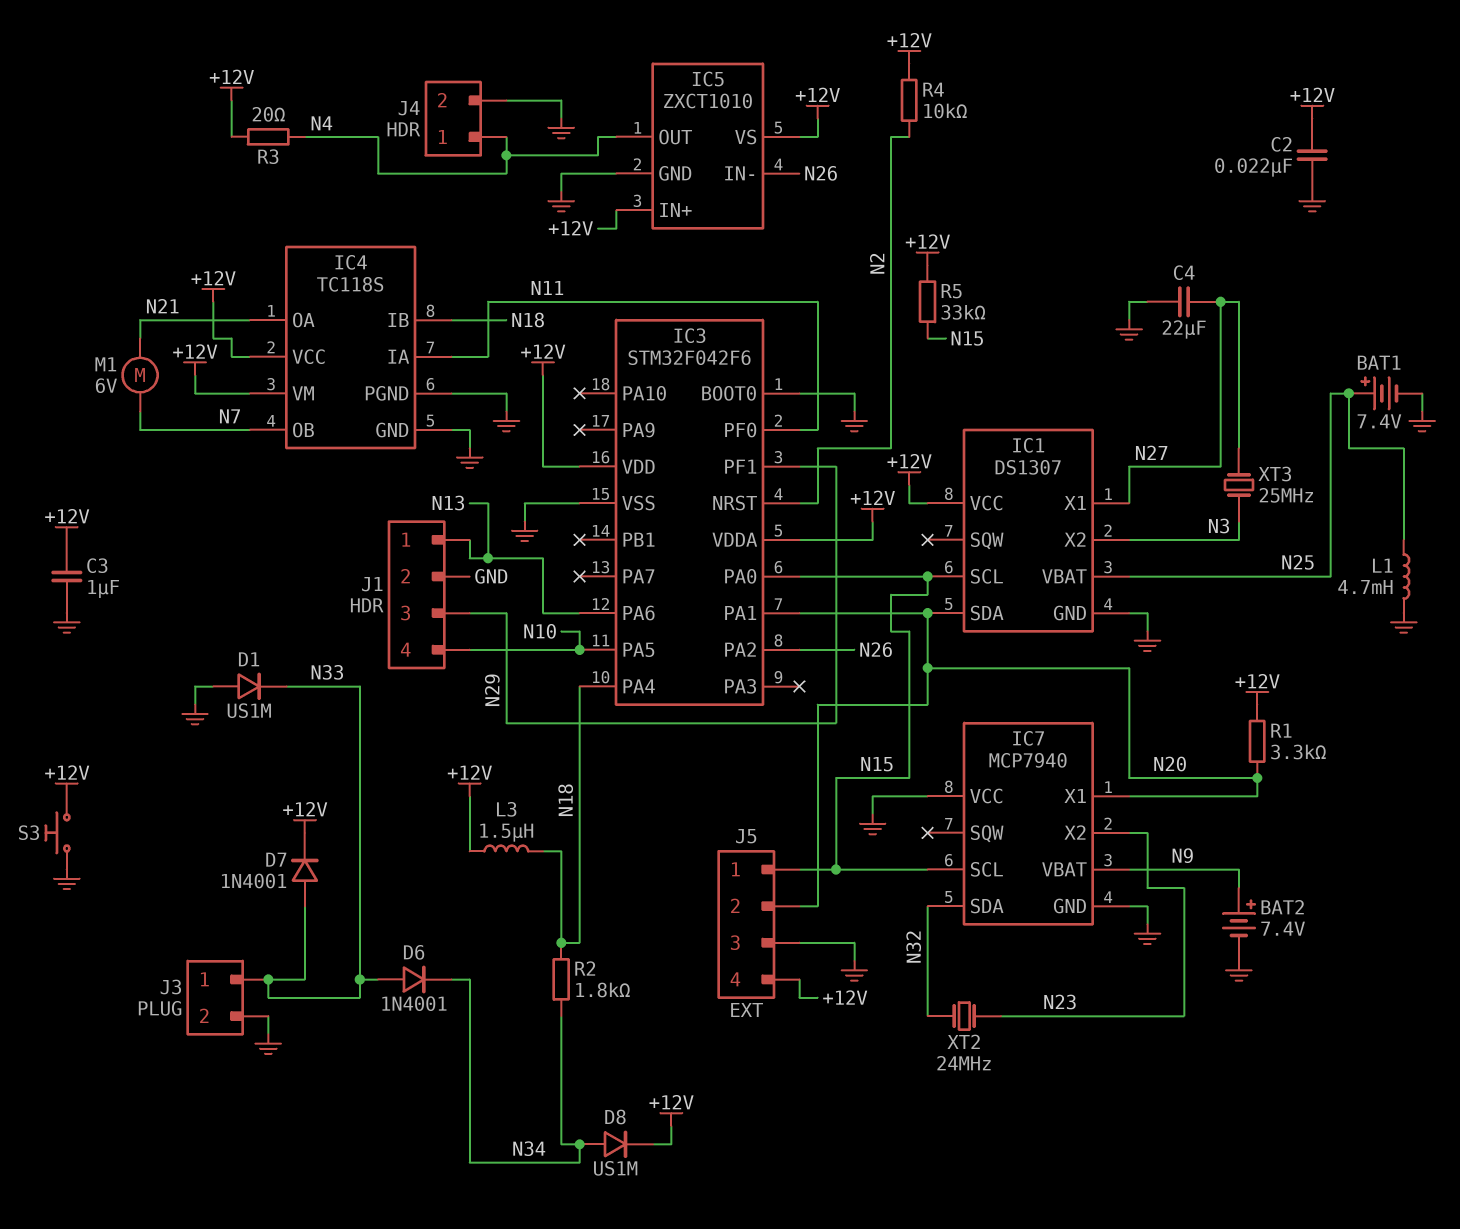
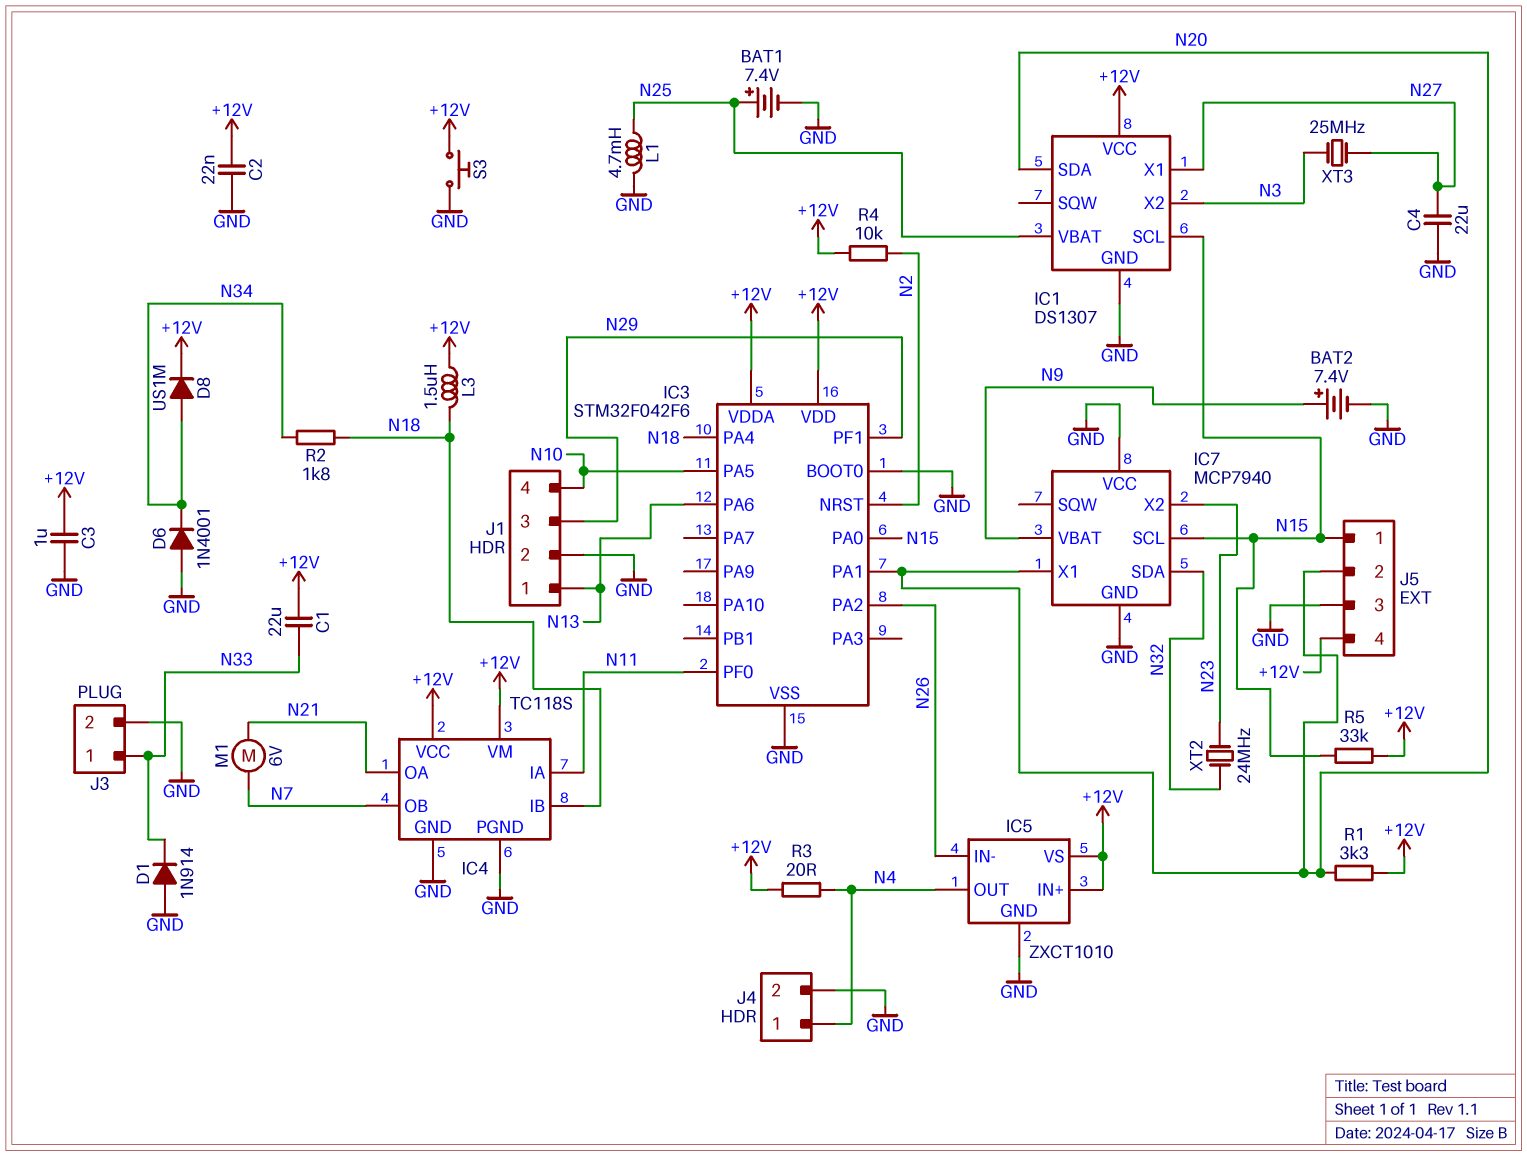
C1: none -> 22uF (+12V, N33)
D1: diode US1M (A GND, K N33) -> diode 1N914 (A GND, K N33)
D6: diode 1N4001 (A N33, K N34) -> diode 1N4001 (A GND, K N34)
D7: diode 1N4001 (A N33, K +12V) -> none

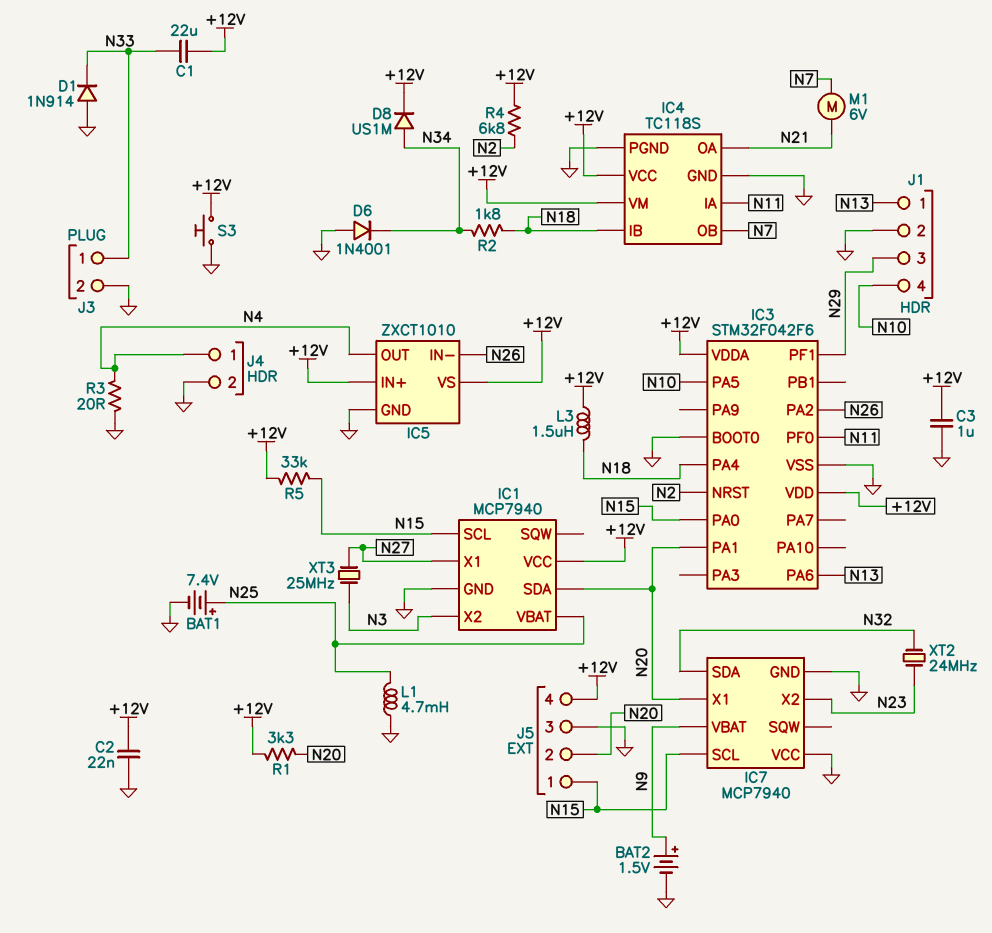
BAT2: 7.4V (plus N9, minus GND) -> 1.5V (plus N9, minus GND)
C4: 22uF (GND, N27) -> none
IC1: DS1307 -> MCP7940
R3: 20 (+12V, N4) -> 20 (GND, N4)
R4: 10k (+12V, N2) -> 6.8k (+12V, N2)

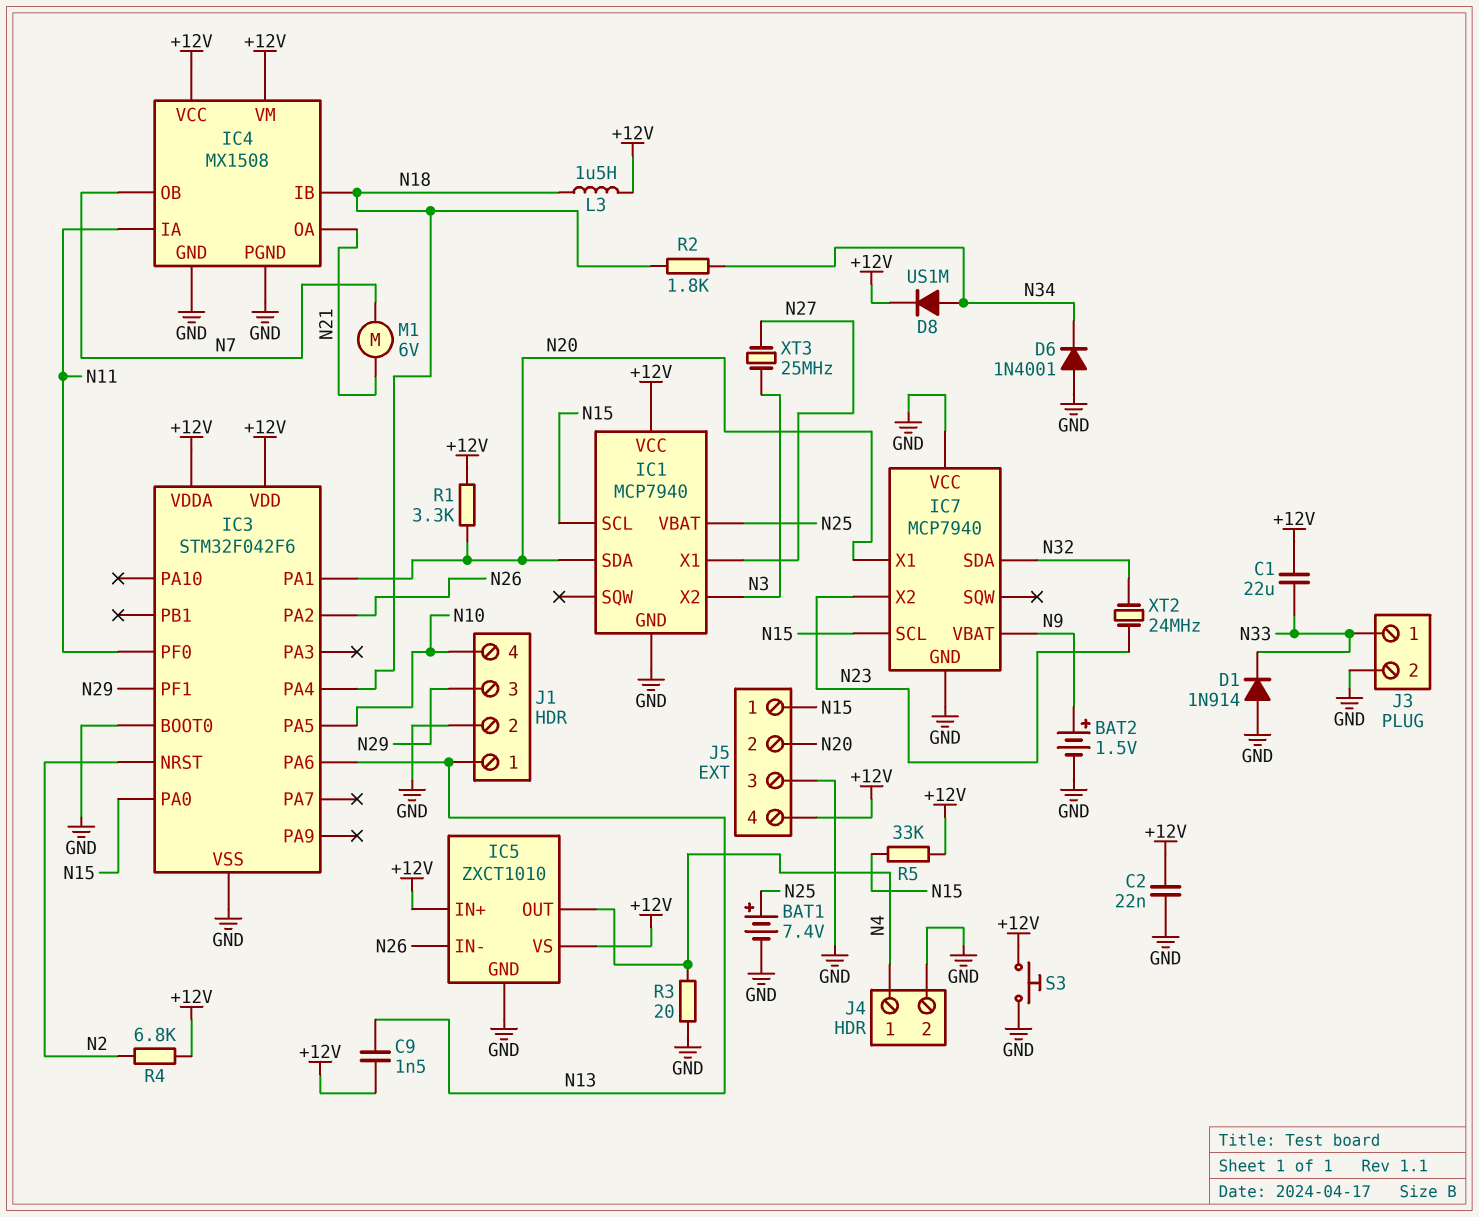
C3: 1uF (+12V, GND) -> none
C9: none -> 1.5nF (+12V, N13)
IC4: TC118S -> MX1508
L1: 4.7mH (GND, N25) -> none

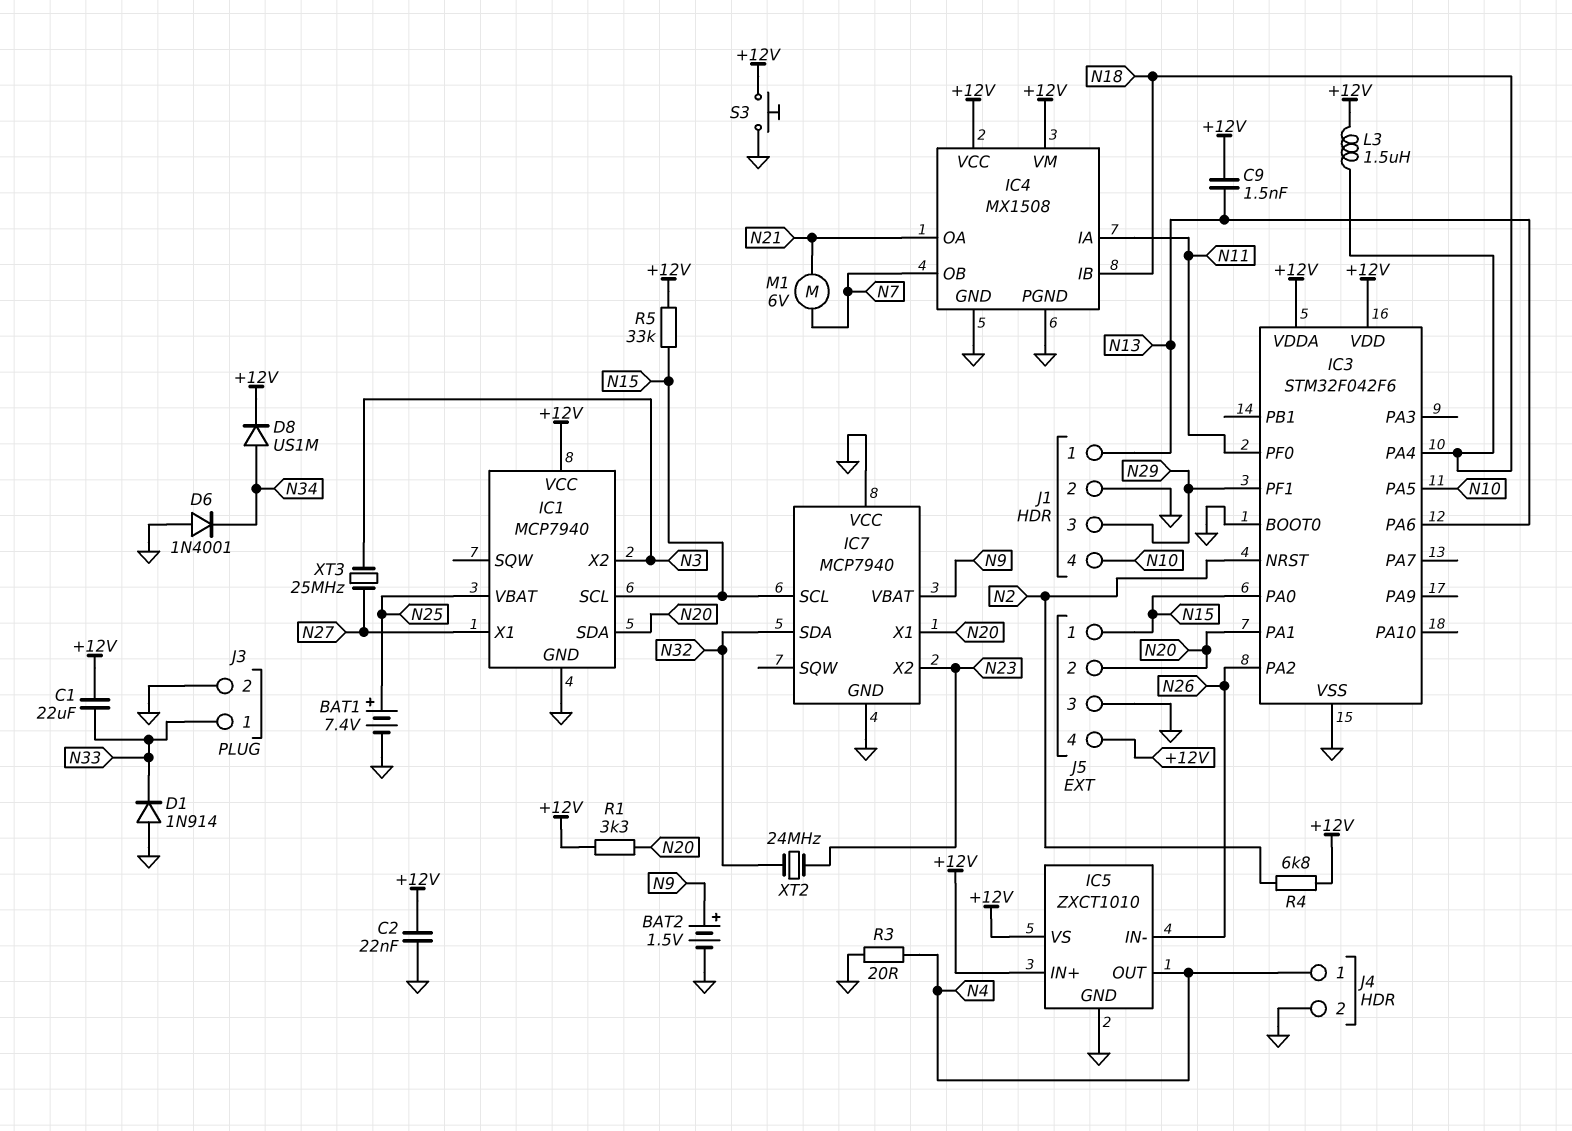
R2: 1.8k (N18, N34) -> none

